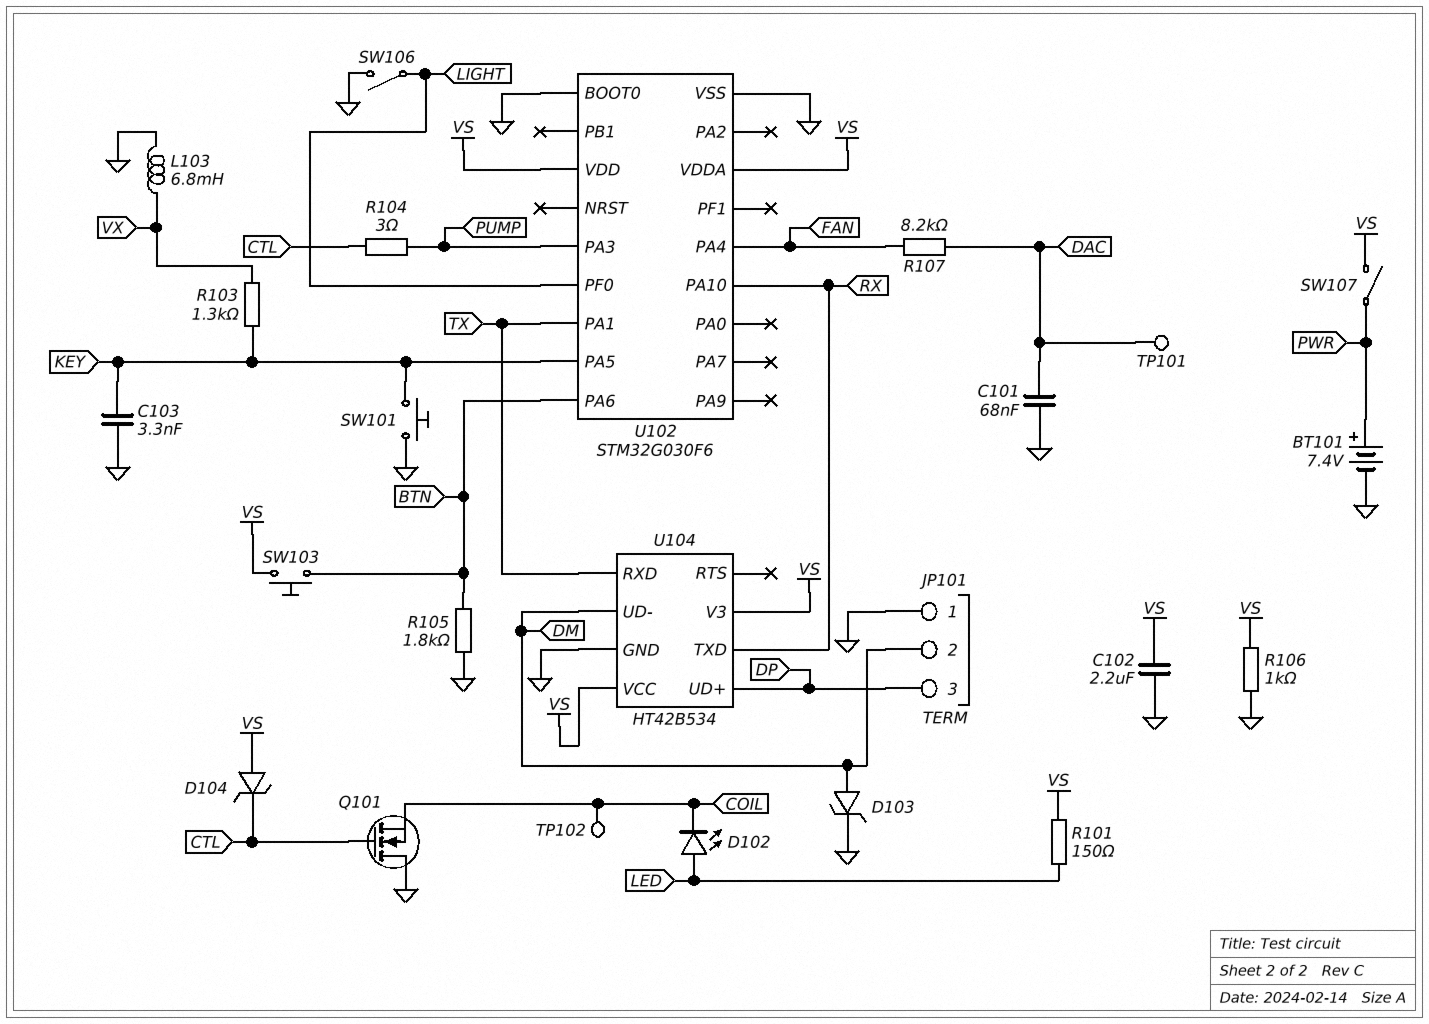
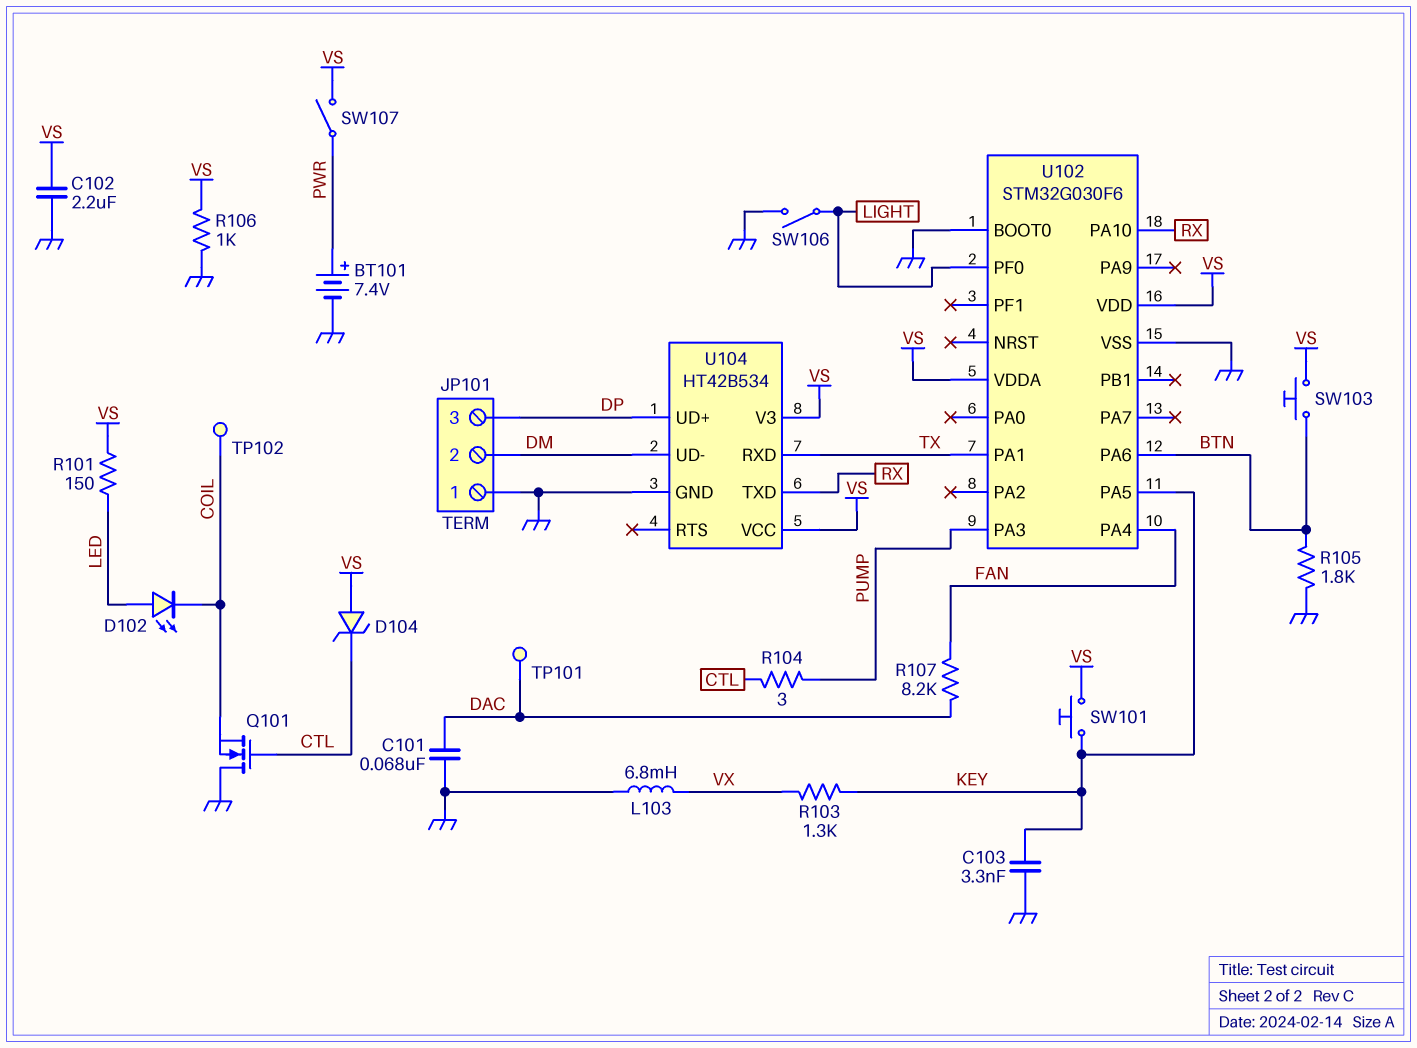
D103: zener (A DM, K GND) -> none
SW101: button (GND, KEY) -> button (KEY, VS)

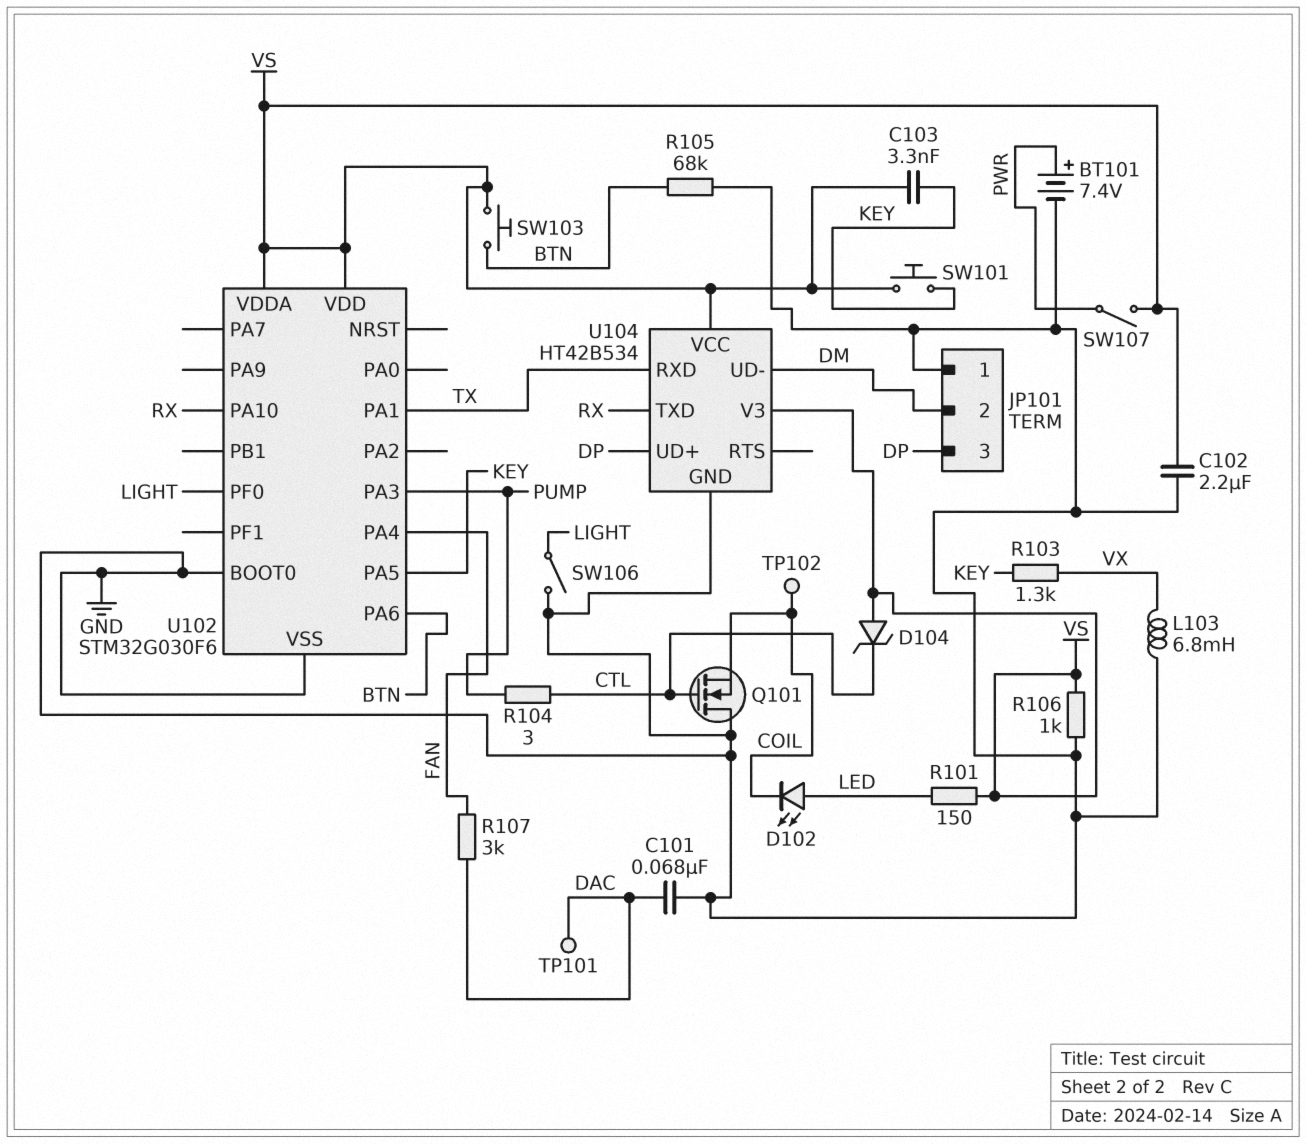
C103: 3.3nF (GND, KEY) -> 3.3nF (KEY, VS)
R105: 1.8k (BTN, GND) -> 68k (BTN, GND)
R107: 8.2k (DAC, FAN) -> 3k (DAC, FAN)

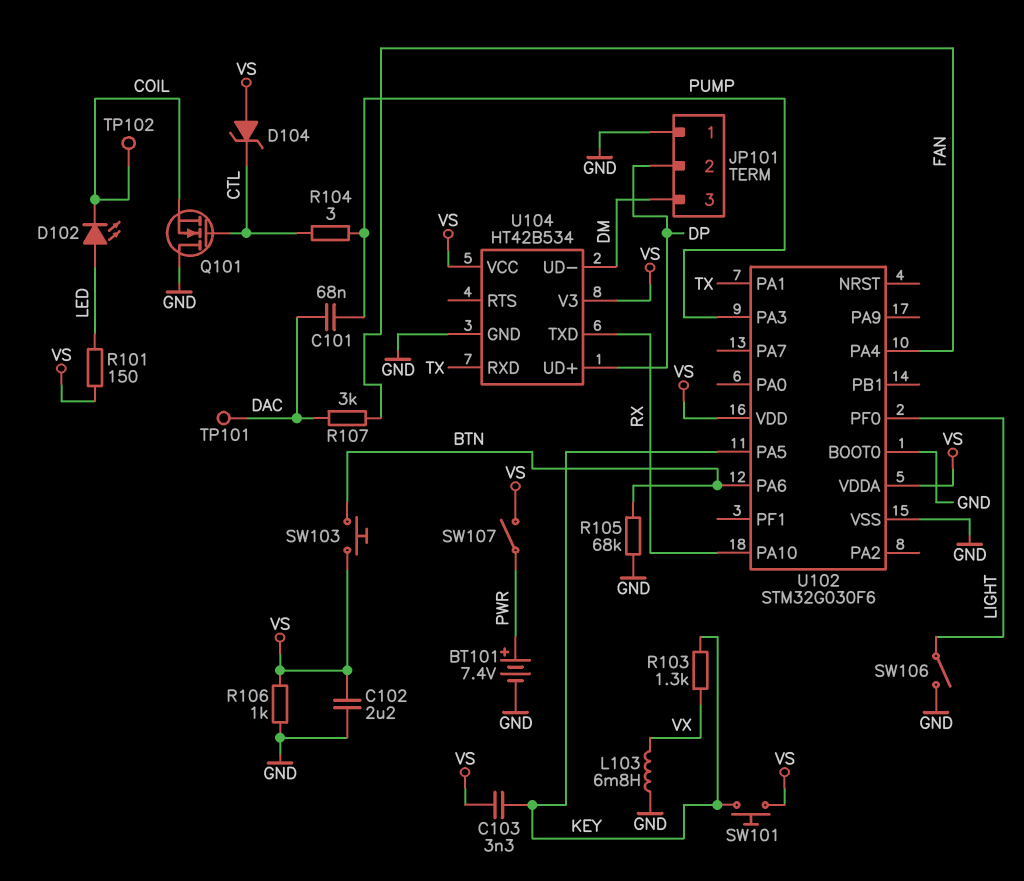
C101: 68nF (DAC, GND) -> 68nF (DAC, PUMP)
JP101 pin 2: DM -> DP
JP101 pin 3: DP -> DM

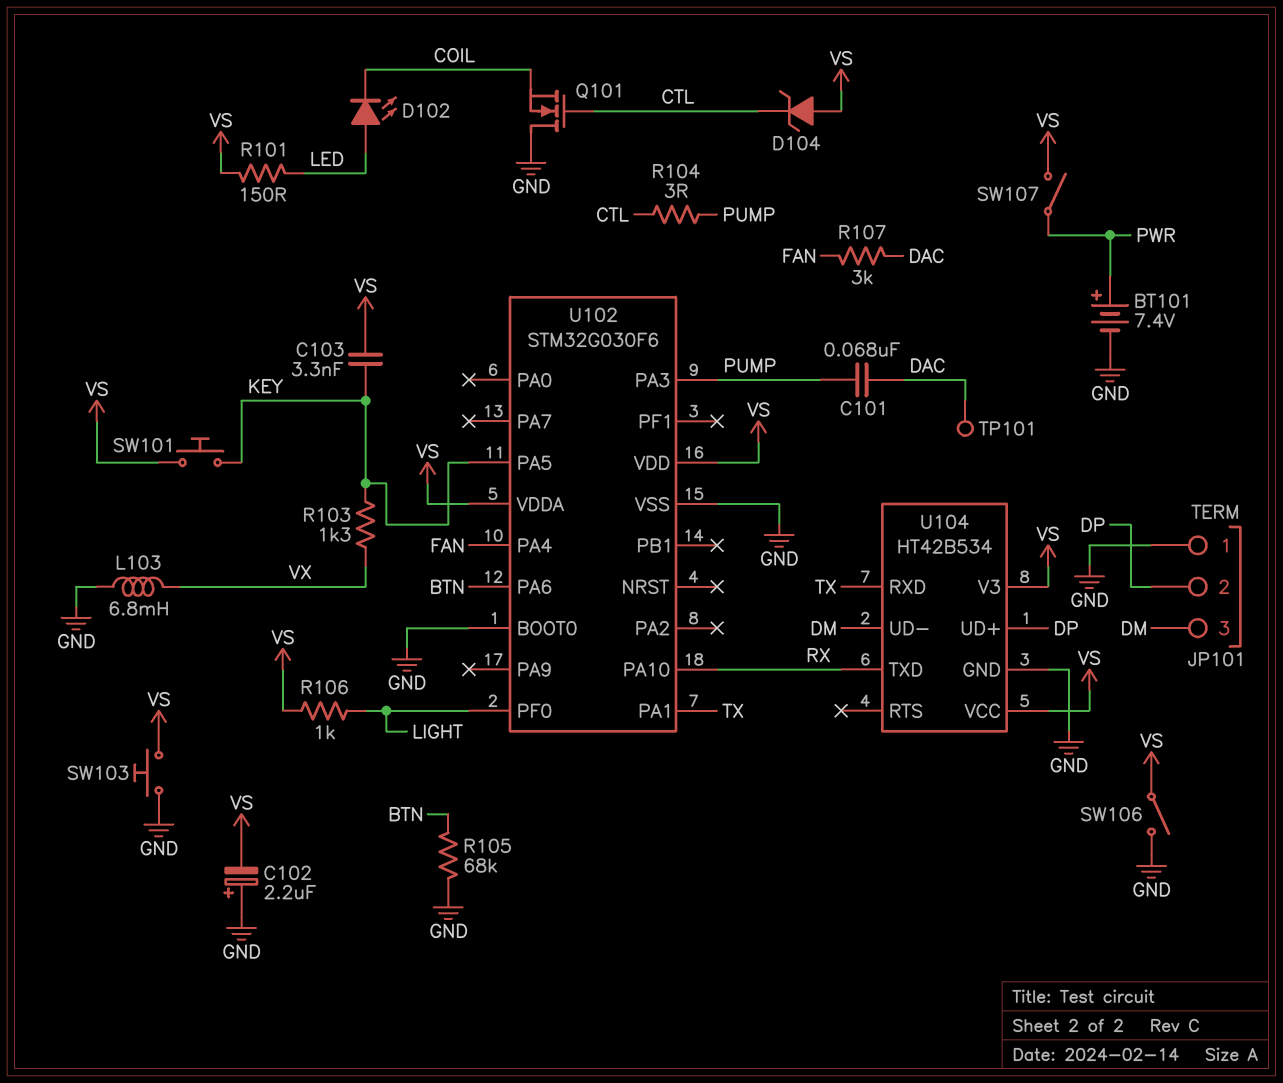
C102: 2.2uF (GND, VS) -> 2.2uF (plus GND, minus VS)
R106: 1k (GND, VS) -> 1k (LIGHT, VS)
SW103: button (BTN, VS) -> button (GND, VS)
SW106: switch (GND, LIGHT) -> switch (GND, VS)
TP102: test point (COIL) -> none

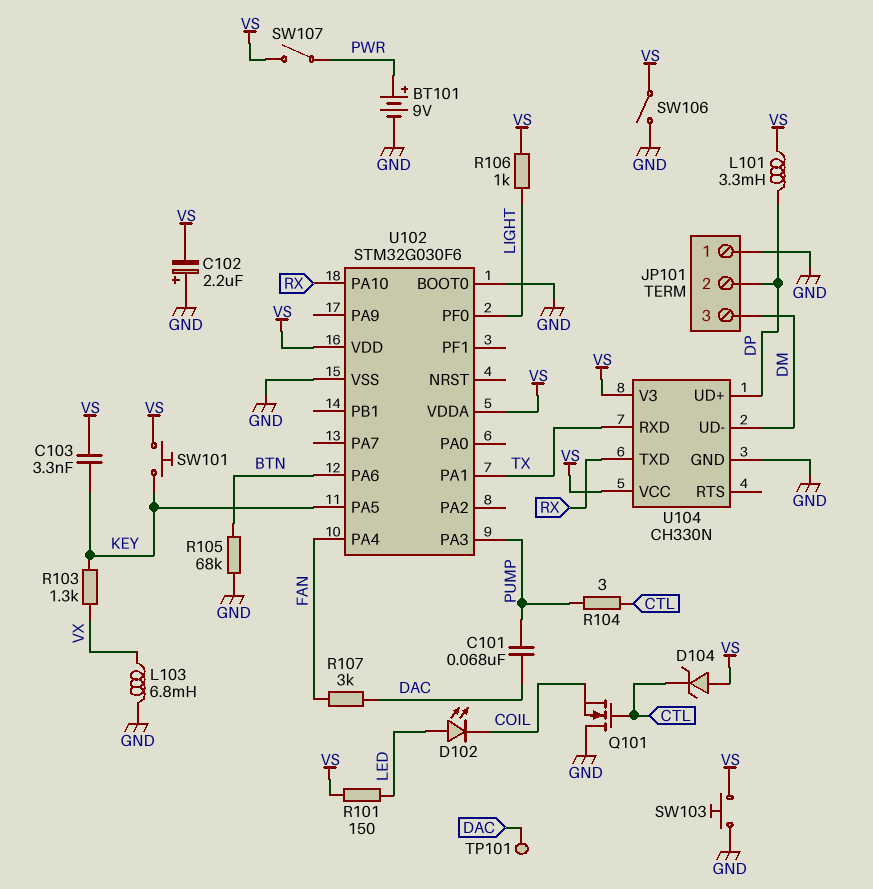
BT101: 7.4V (plus PWR, minus GND) -> 9V (plus PWR, minus GND)
L101: none -> 3.3mH (DP, VS)
U104: HT42B534 -> CH330N

